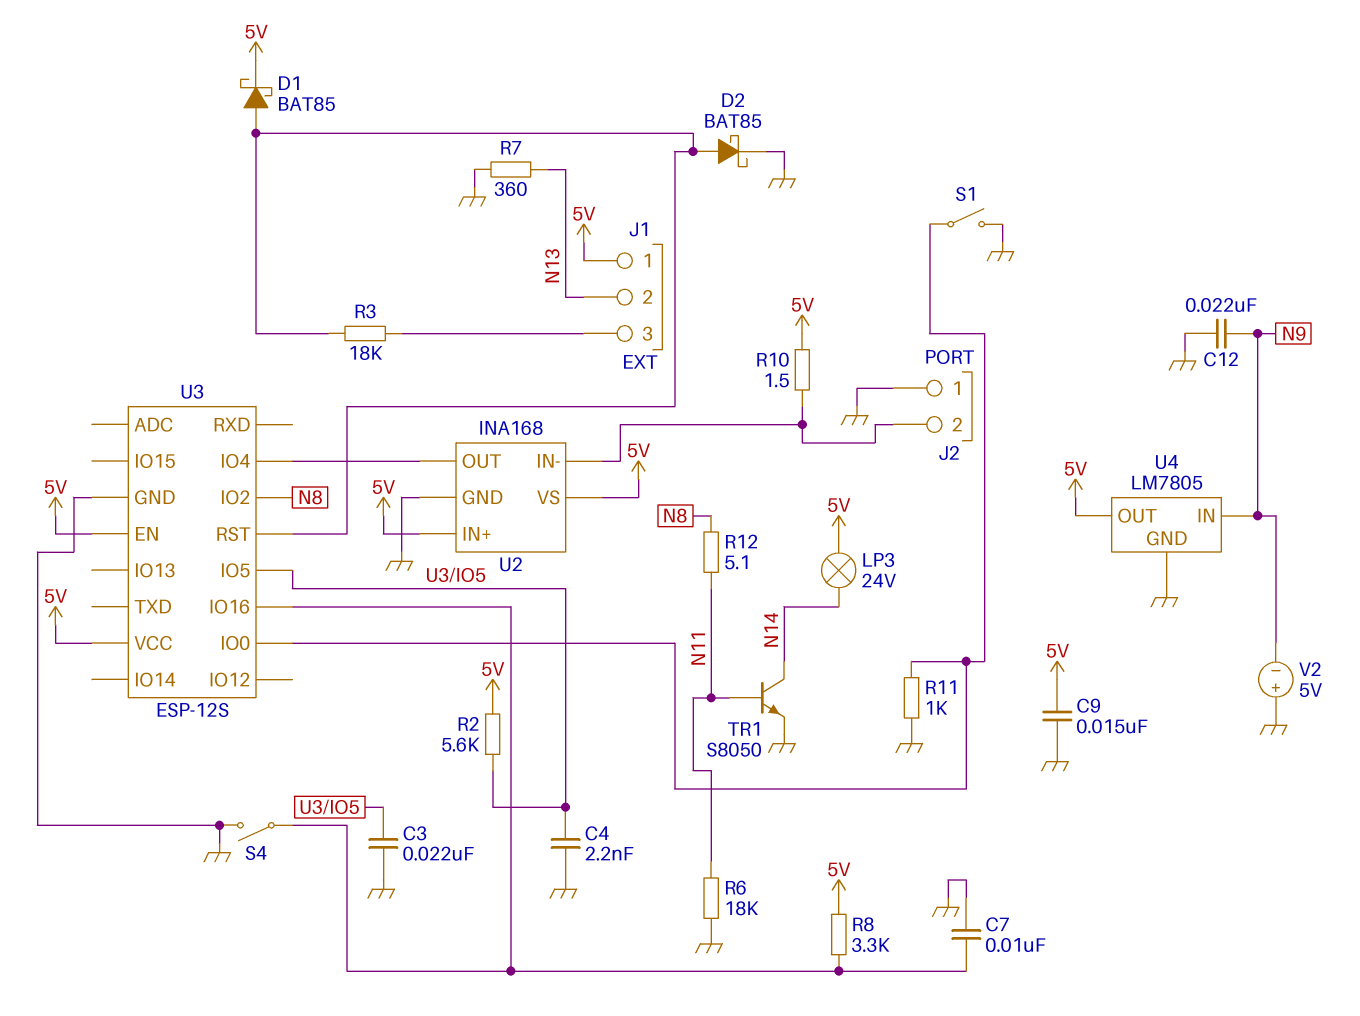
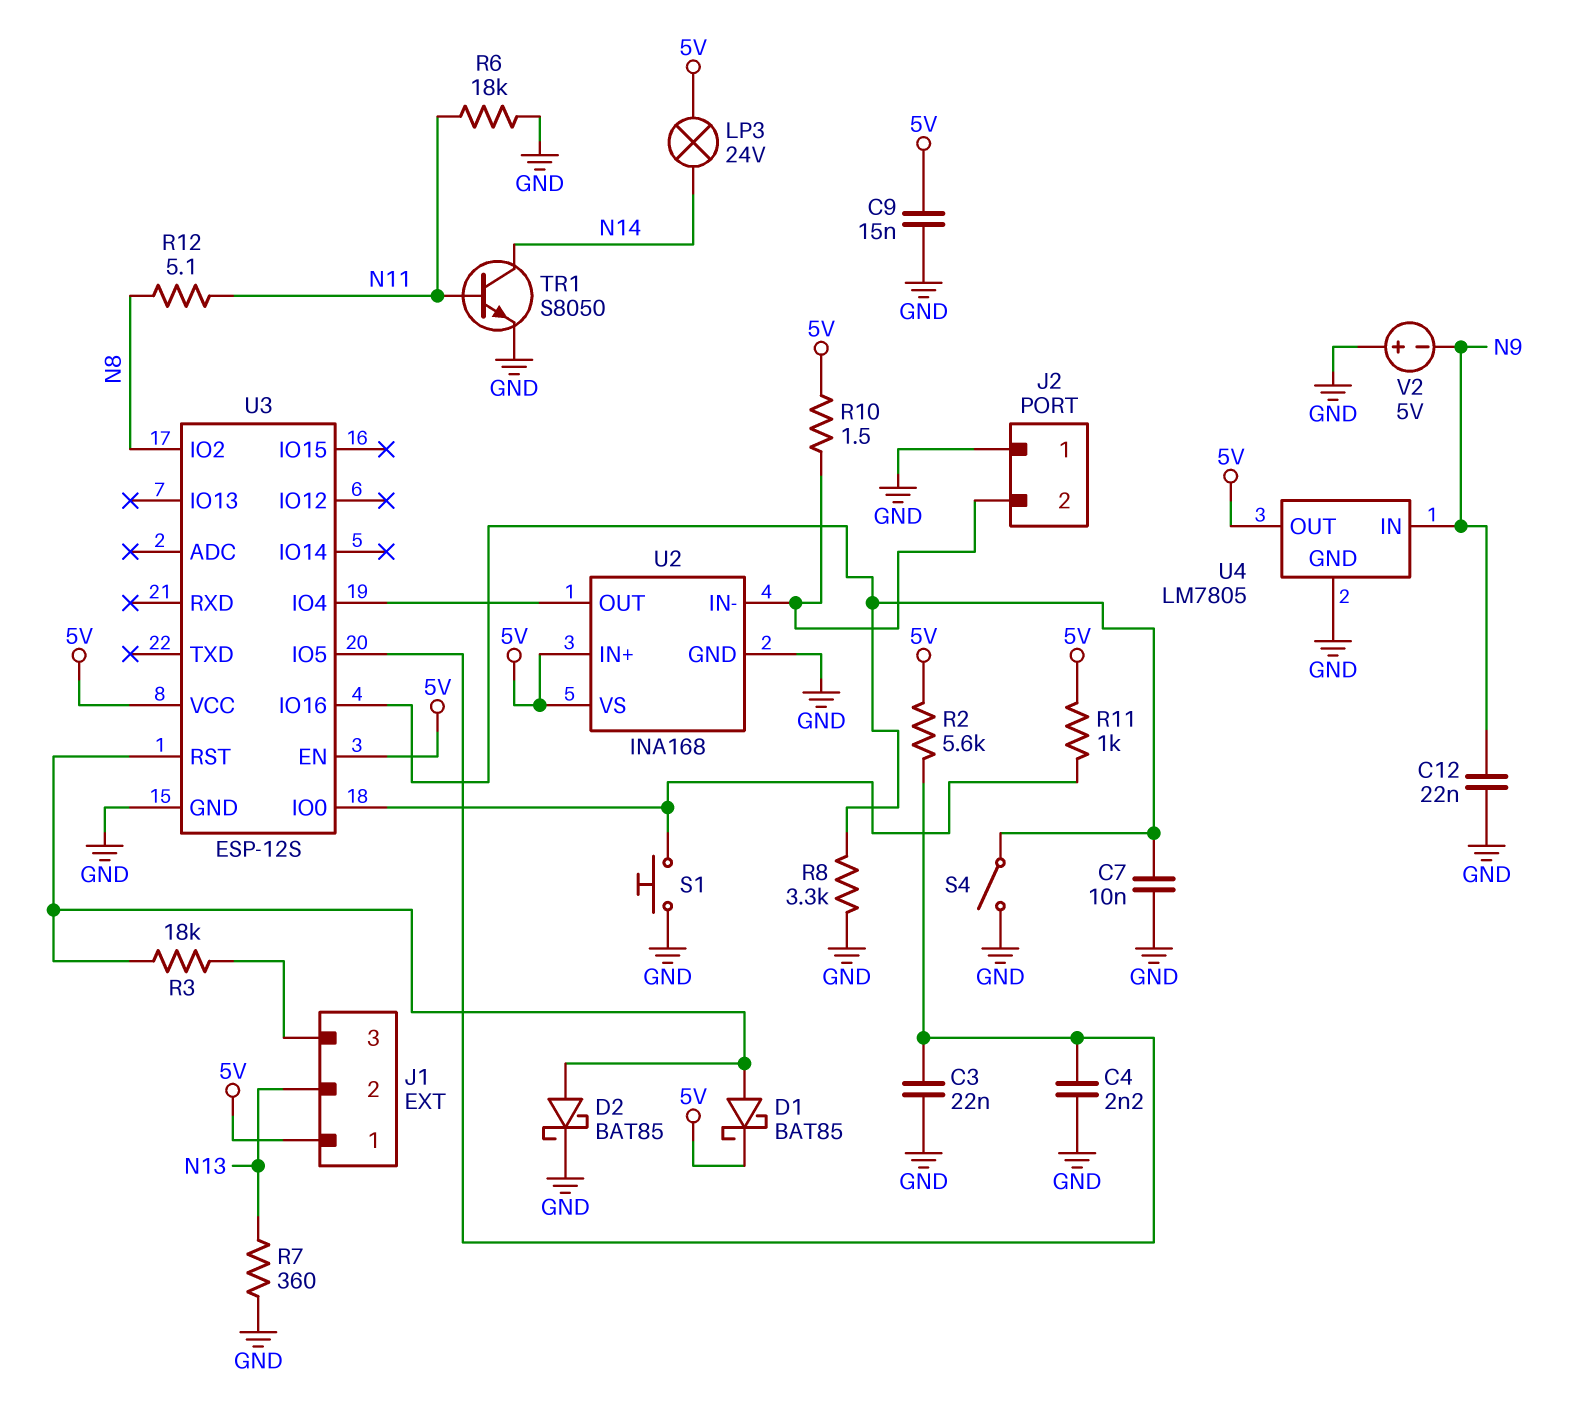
R8: 3.3k (5V, U3/IO16) -> 3.3k (GND, U3/IO16)
R11: 1k (GND, U3/IO0) -> 1k (5V, U3/IO0)
S1: switch (GND, U3/IO0) -> button (GND, U3/IO0)

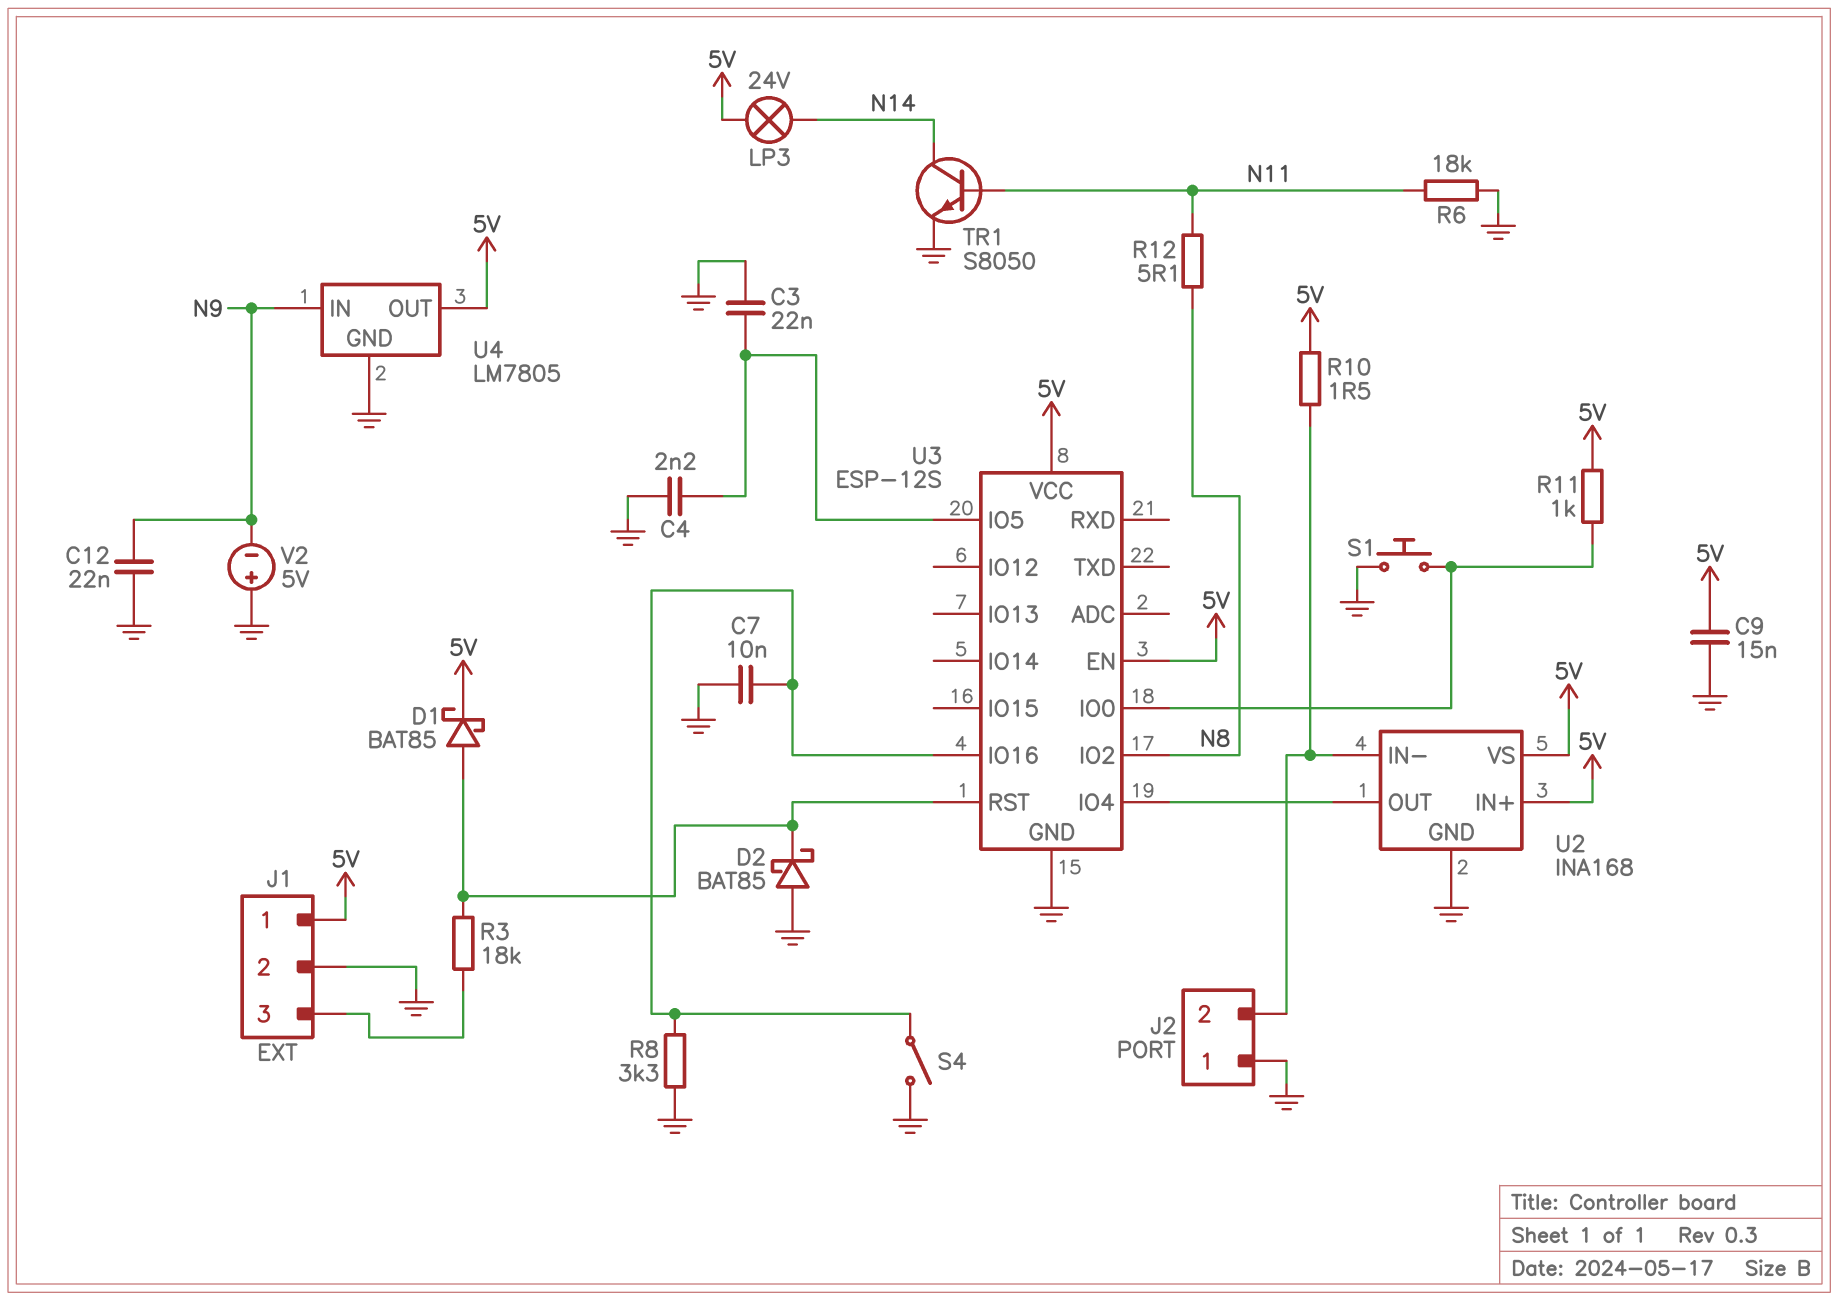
D2: schottky BAT85 (A U3/RST, K GND) -> schottky BAT85 (A GND, K U3/RST)
J1 pin 2: N13 -> GND
R2: 5.6k (5V, U3/IO5) -> none
R7: 360 (GND, N13) -> none

